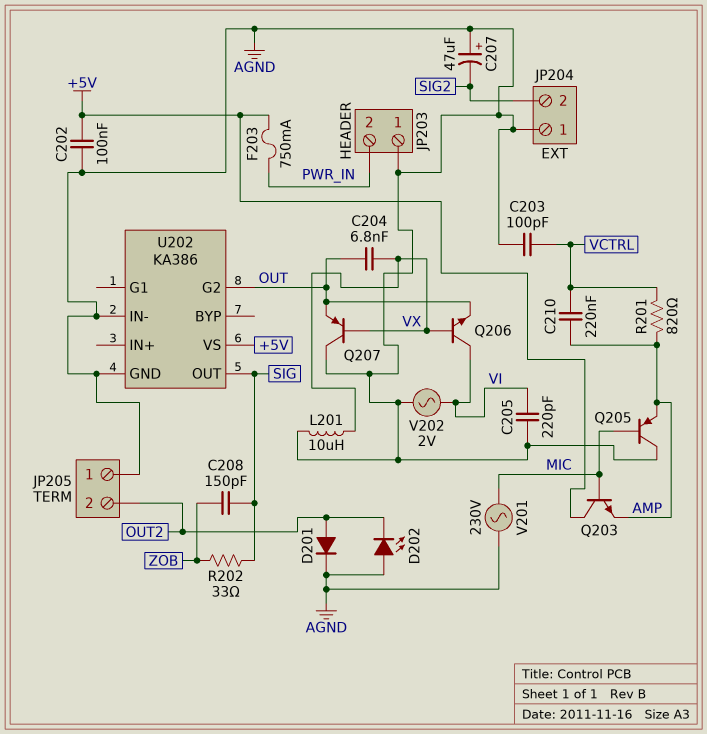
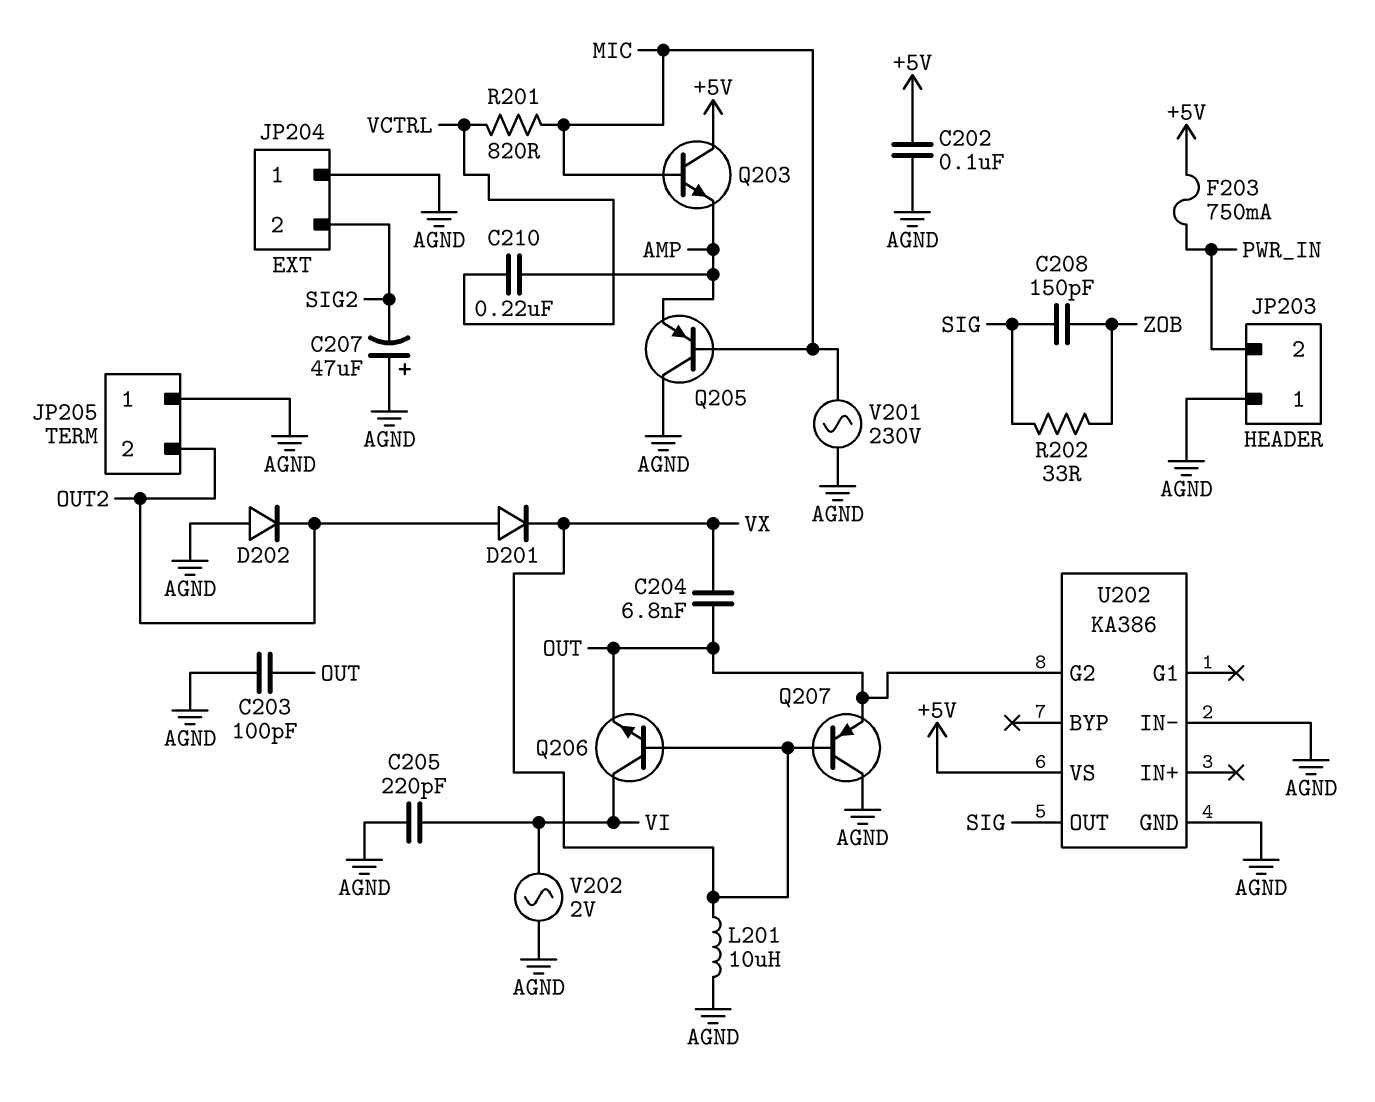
C203: 100pF (AGND, VCTRL) -> 100pF (AGND, OUT)
D201: diode (A OUT2, K AGND) -> diode (A OUT2, K VX)
D202: LED (A AGND, K OUT2) -> diode (A AGND, K OUT2)
R201: 820 (AMP, VCTRL) -> 820 (MIC, VCTRL)

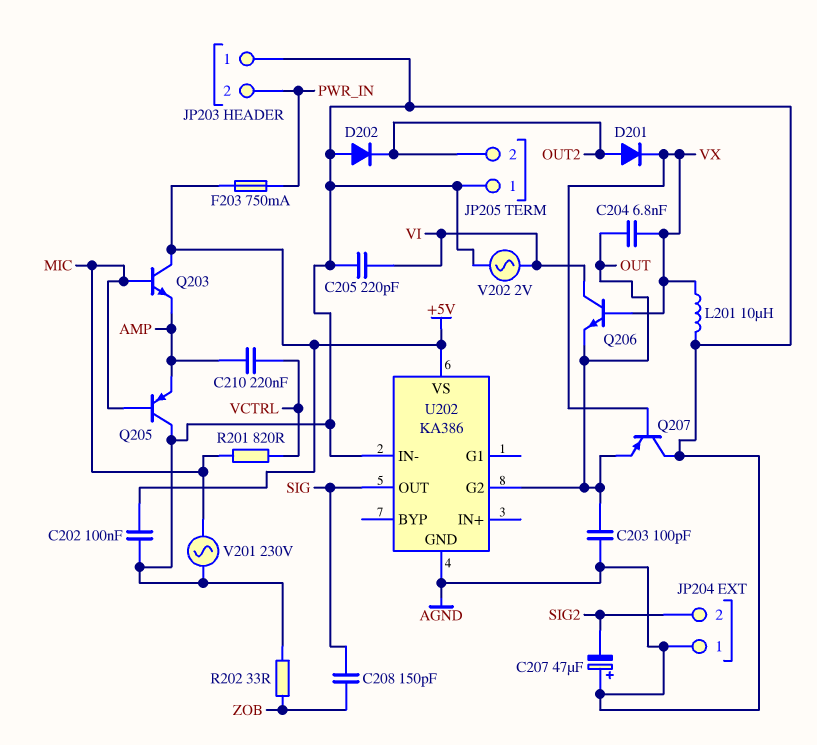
R202: 33 (SIG, ZOB) -> 33 (AGND, ZOB)

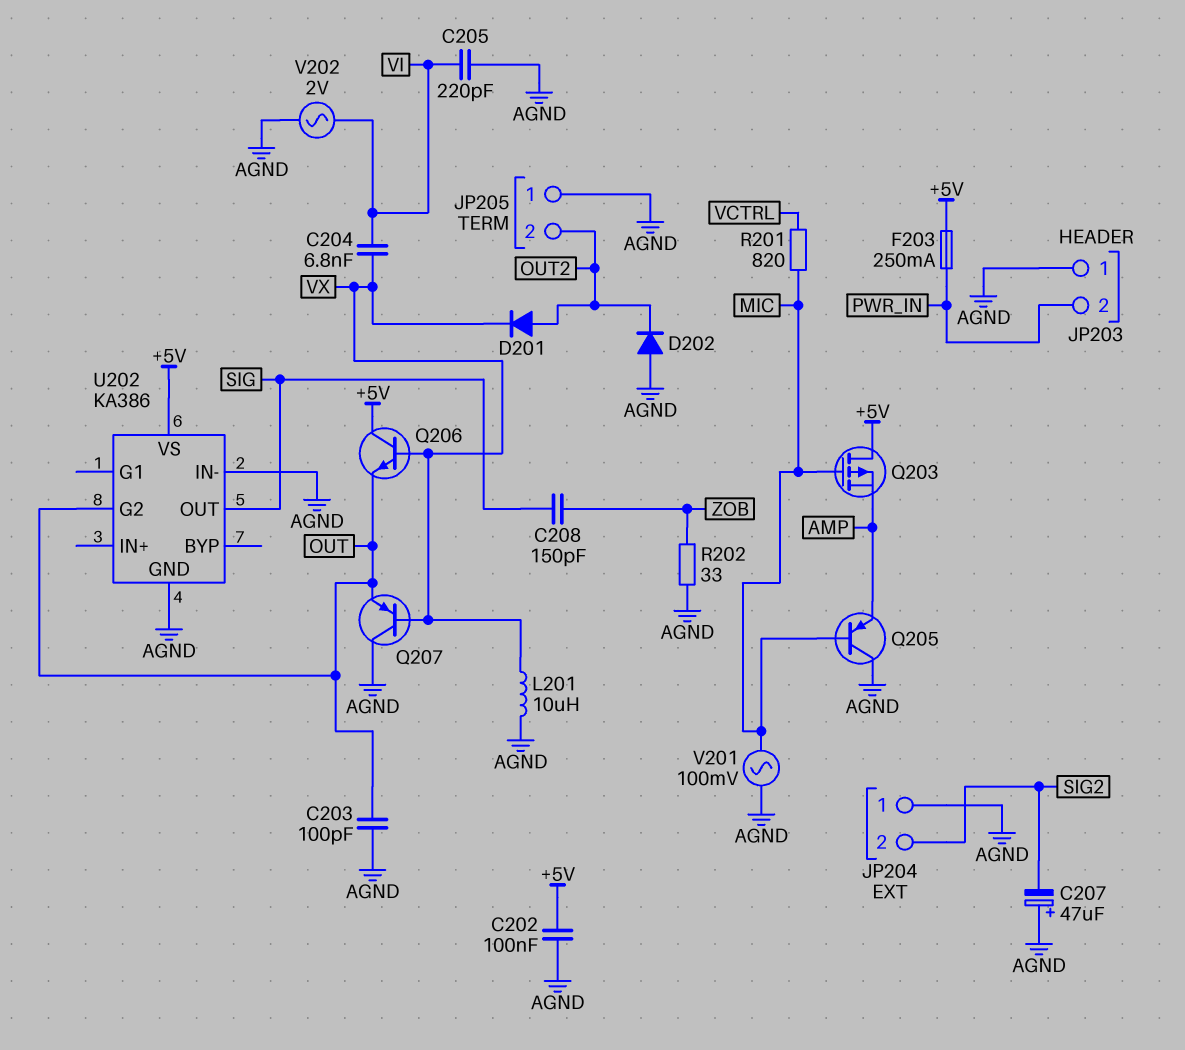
C204: 6.8nF (OUT, VX) -> 6.8nF (VI, VX)
C210: 220nF (AMP, VCTRL) -> none
F203: 750mA (+5V, PWR_IN) -> 250mA (+5V, PWR_IN)
Q203: NPN (B MIC, C +5V, E AMP) -> PMOS (G MIC, D +5V, S AMP)
Q206: NPN (B VX, C VI, E OUT) -> NPN (B VX, C +5V, E OUT)
V201: AC 230V (AGND, MIC) -> AC 100mV (AGND, MIC)

